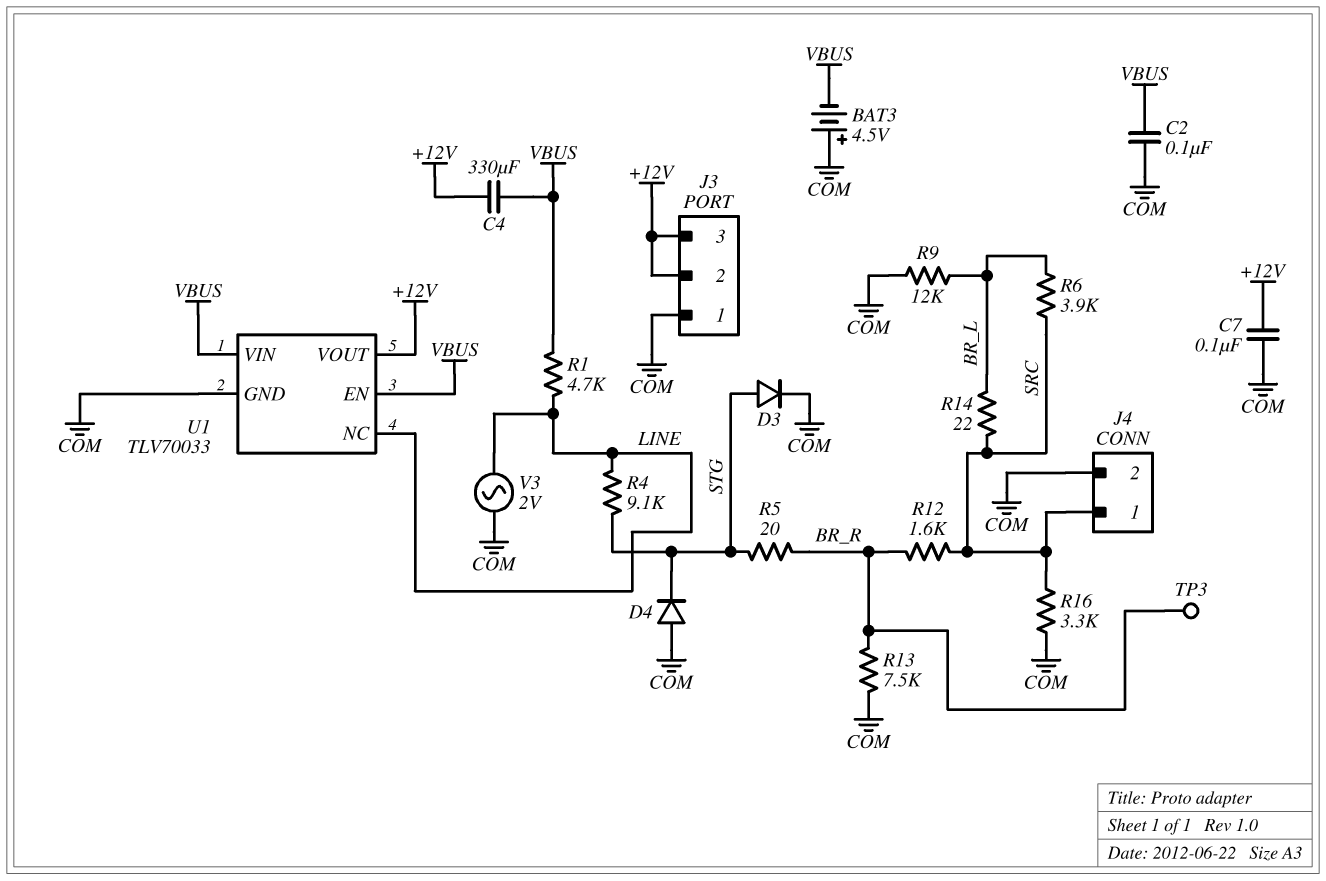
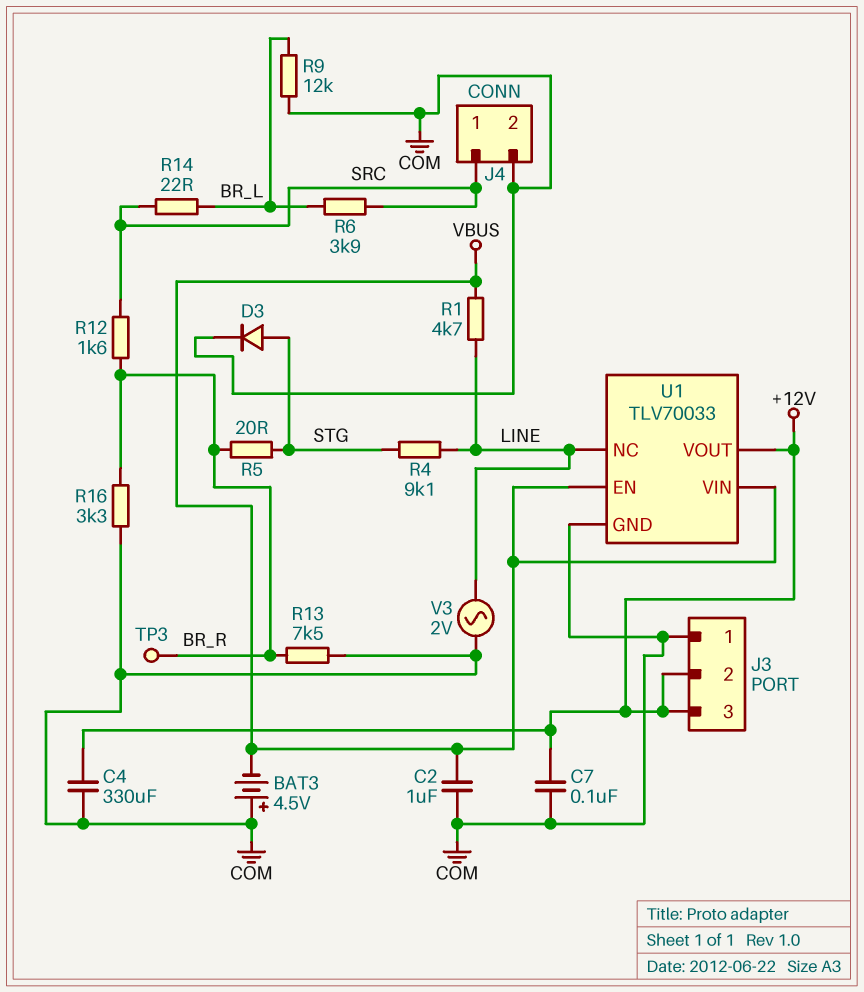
C2: 100nF (COM, VBUS) -> 1uF (COM, VBUS)
C4: 330uF (+12V, VBUS) -> 330uF (+12V, COM)
D4: diode (A COM, K STG) -> none
R16: 3.3k (COM, SRC) -> 3.3k (BR_R, COM)

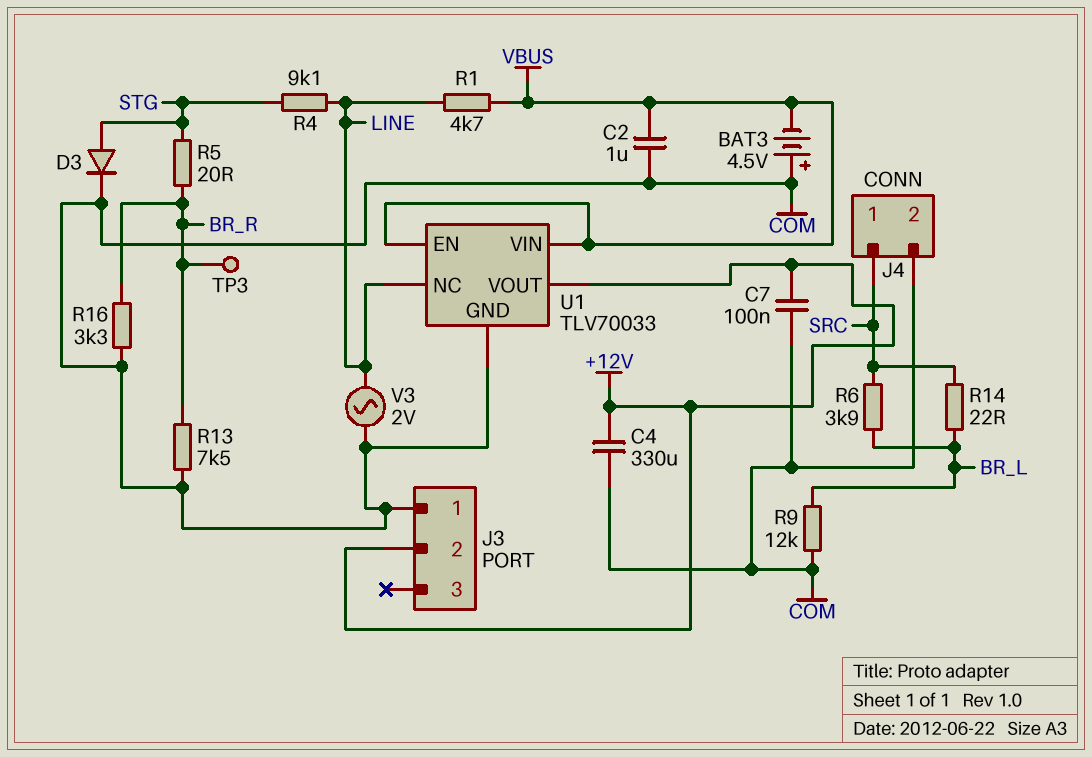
J3 pin 3: +12V -> none
R12: 1.6k (BR_R, SRC) -> none

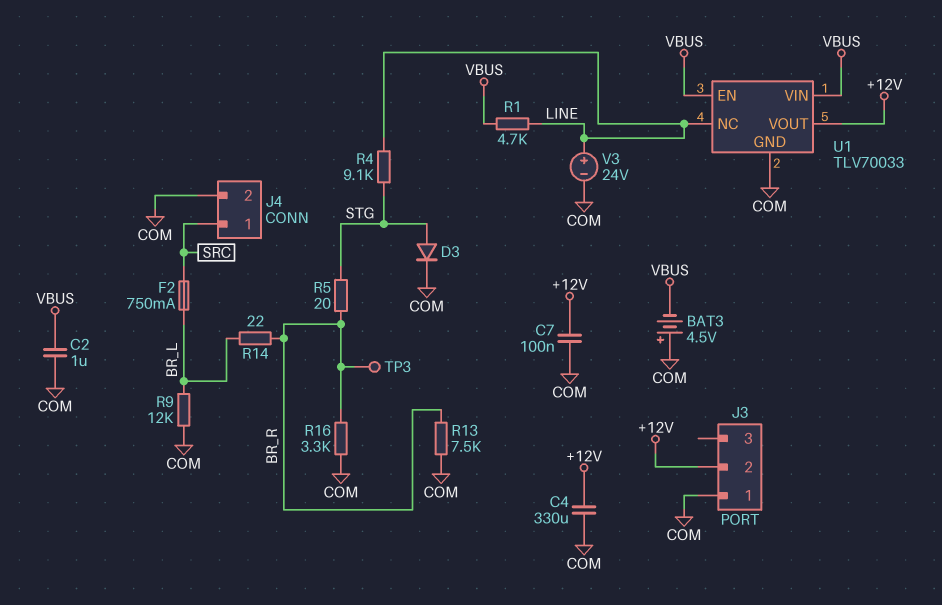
F2: none -> 750mA (BR_L, SRC)
R6: 3.9k (BR_L, SRC) -> none
R14: 22 (BR_L, SRC) -> 22 (BR_L, BR_R)
V3: AC 2V (COM, LINE) -> 24V (plus LINE, minus COM)

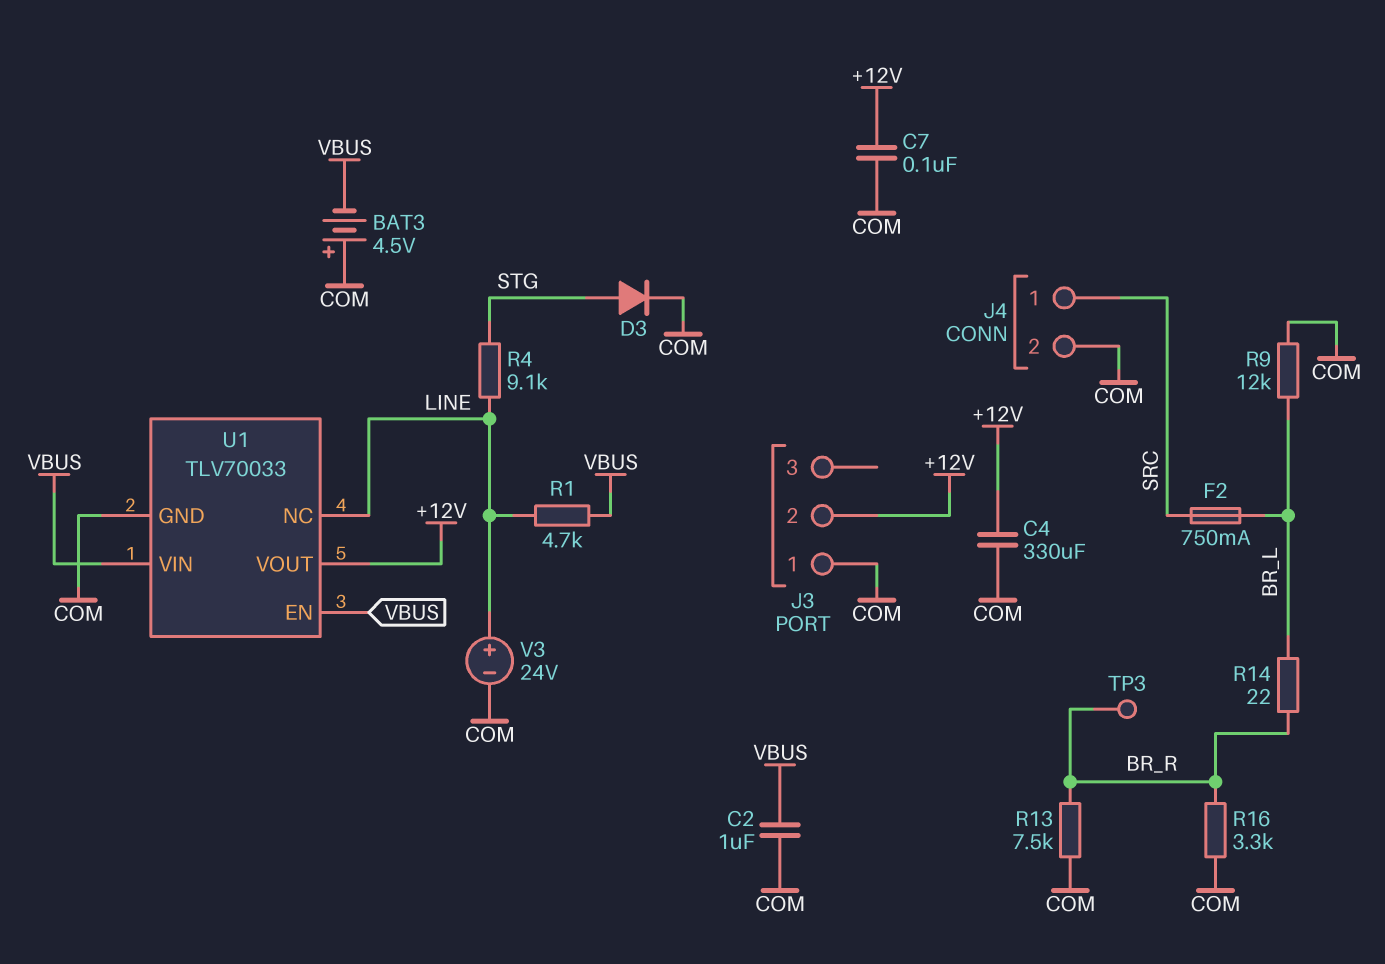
R5: 20 (BR_R, STG) -> none

